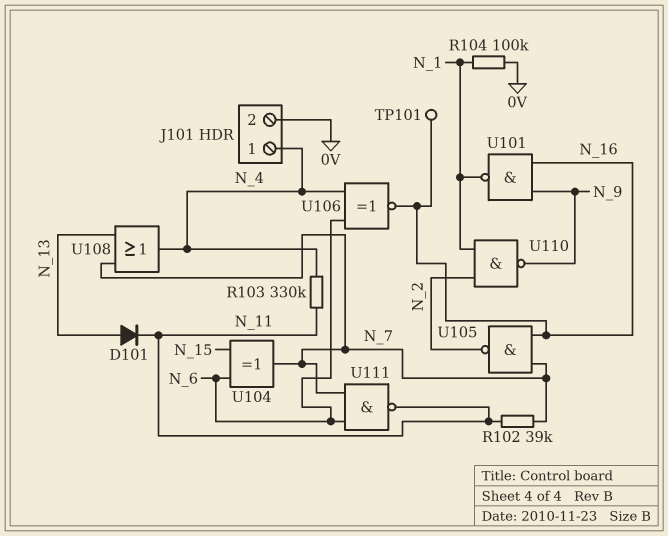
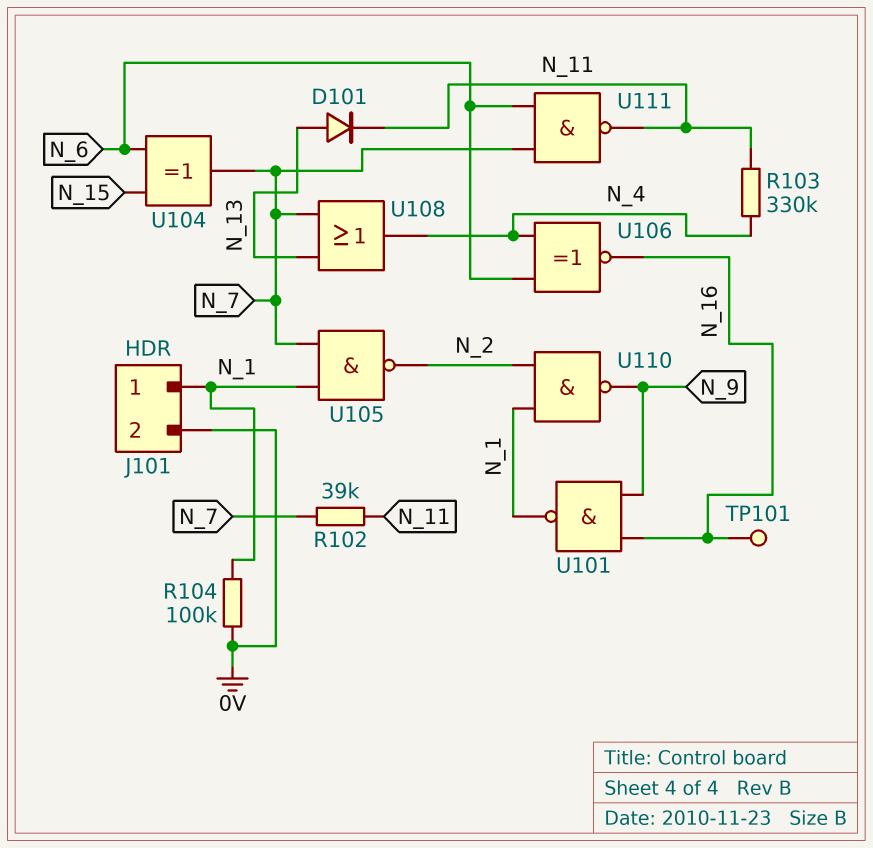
J101 pin 1: N_4 -> N_1
U105: NAND (in N_7, in N_16, out N_2) -> NAND (in N_1, in N_7, out N_2)

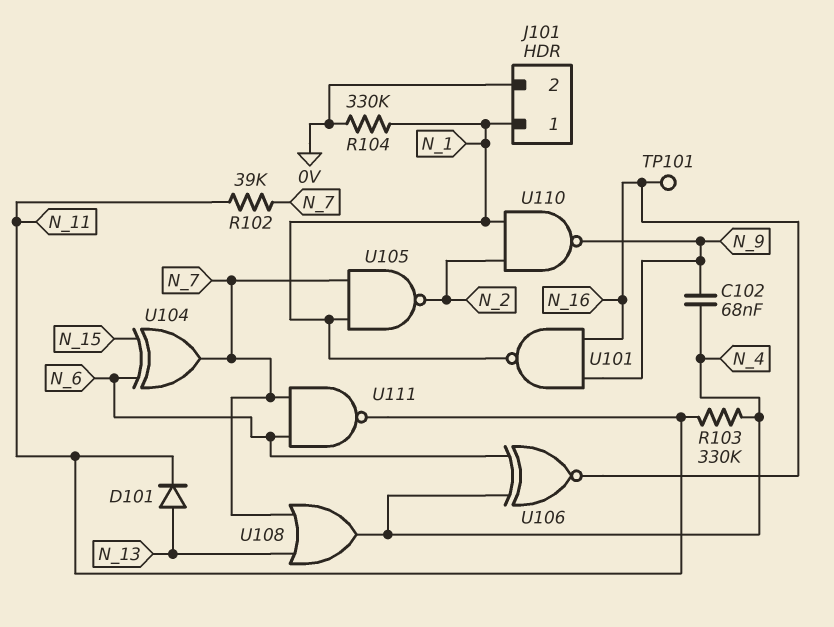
C102: none -> 68nF (N_4, N_9)
R104: 100k (0V, N_1) -> 330k (0V, N_1)

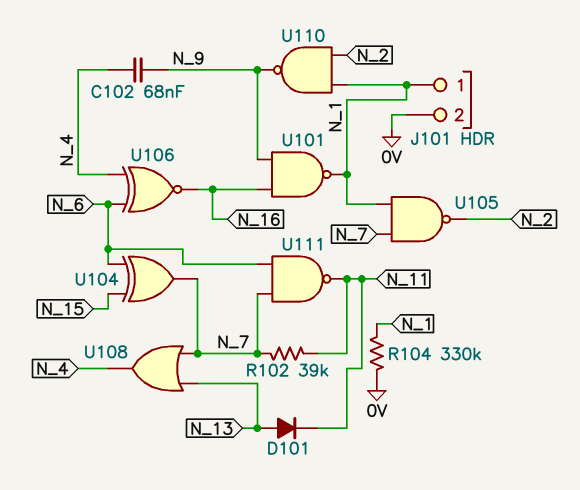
R103: 330k (N_4, N_11) -> none
TP101: test point (N_16) -> none

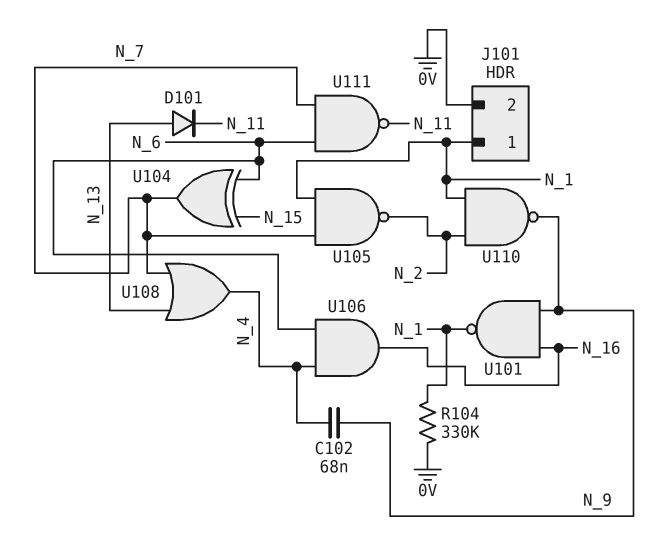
R102: 39k (N_7, N_11) -> none
U106: XNOR (in N_4, in N_6, out N_16) -> AND (in N_4, in N_6, out N_16)

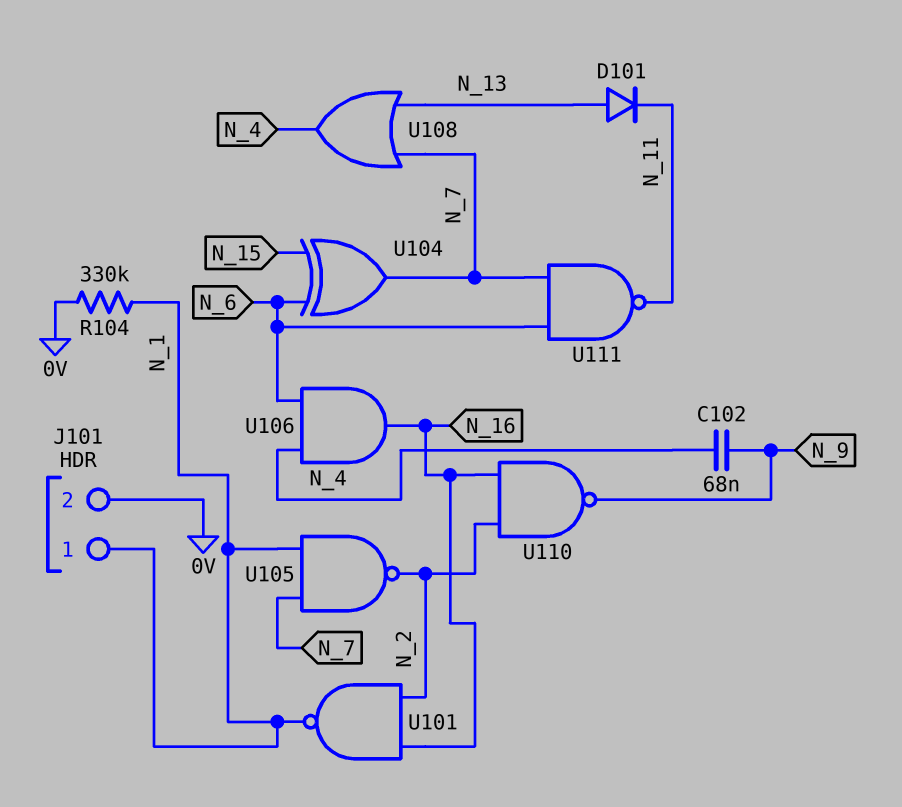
U101: NAND (in N_9, in N_16, out N_1) -> NAND (in N_2, in N_16, out N_1)
U110: NAND (in N_1, in N_2, out N_9) -> NAND (in N_2, in N_16, out N_9)

